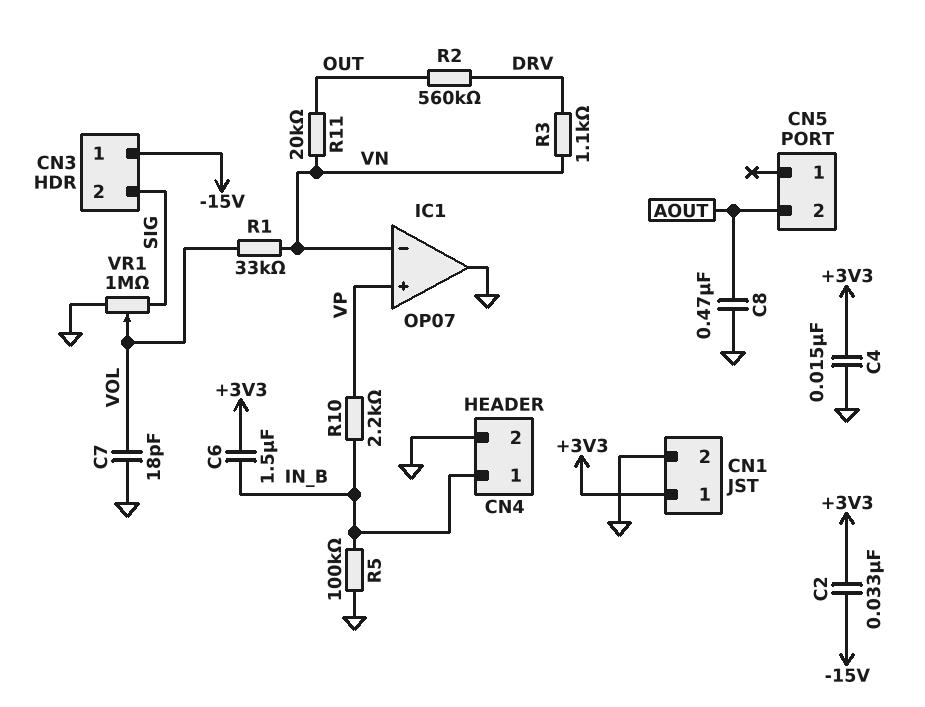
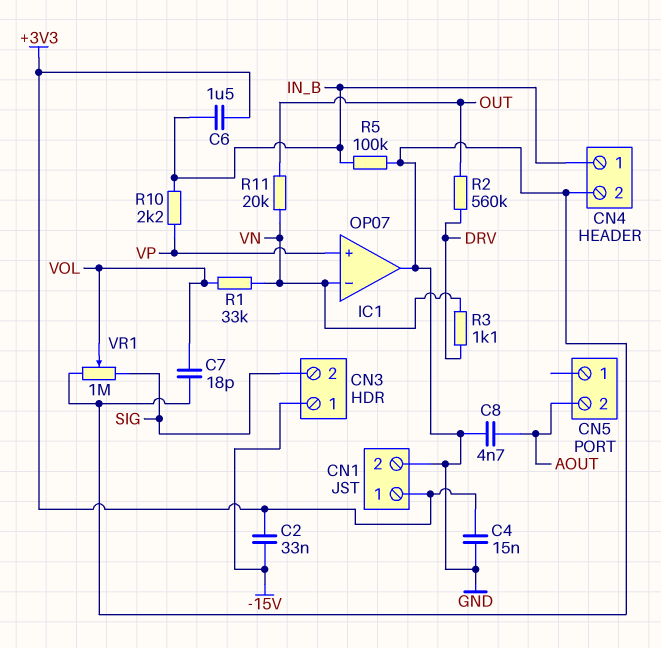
C8: 470nF (AOUT, GND) -> 4.7nF (AOUT, GND)

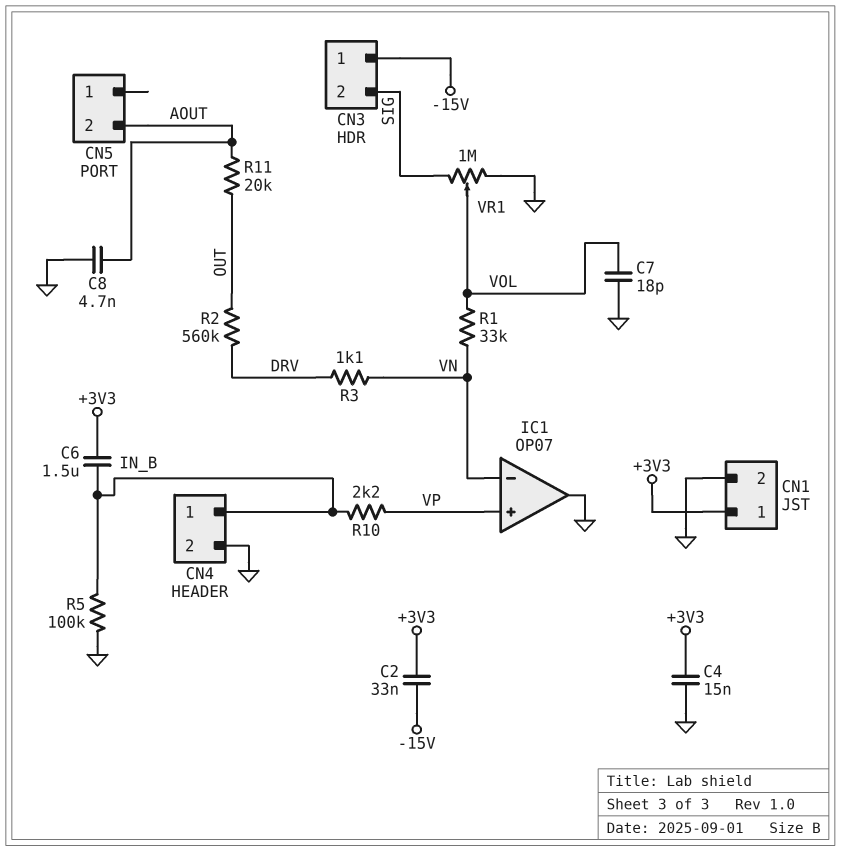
R11: 20k (OUT, VN) -> 20k (AOUT, OUT)

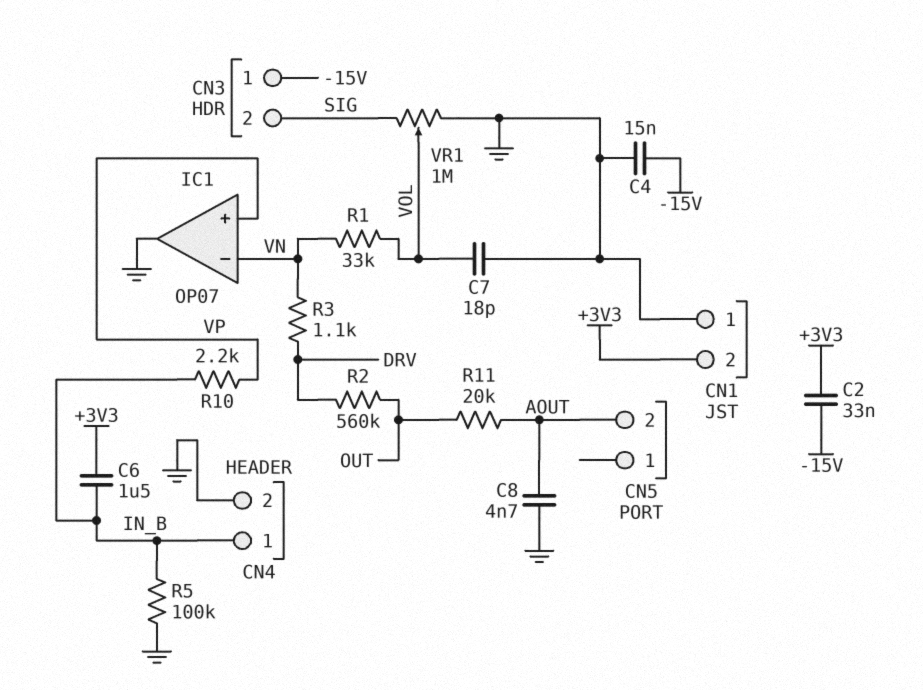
C4: 15nF (+3V3, GND) -> 15nF (-15V, GND)
CN1 pin 1: +3V3 -> GND
CN1 pin 2: GND -> +3V3

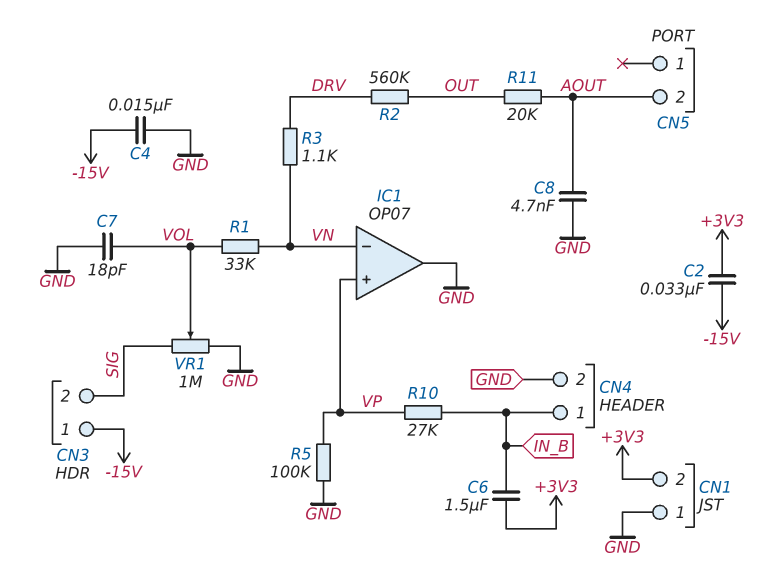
R5: 100k (GND, IN_B) -> 100k (GND, VP)
R10: 2.2k (IN_B, VP) -> 27k (IN_B, VP)

